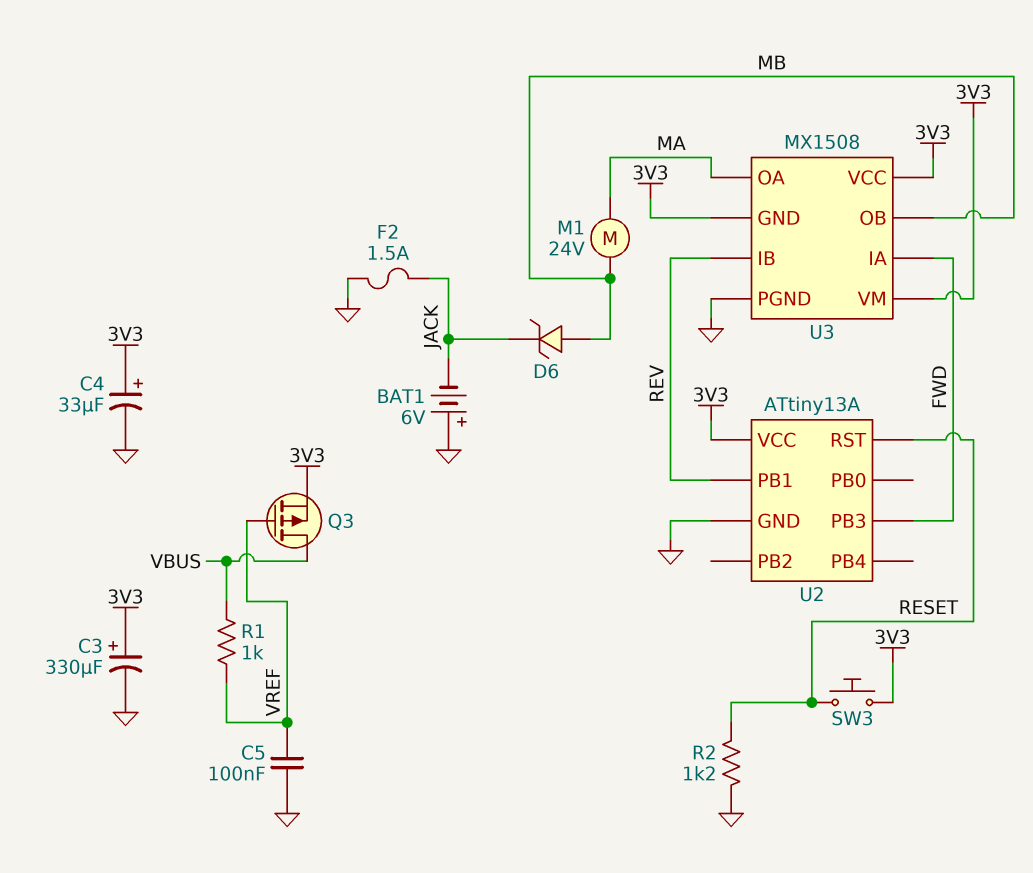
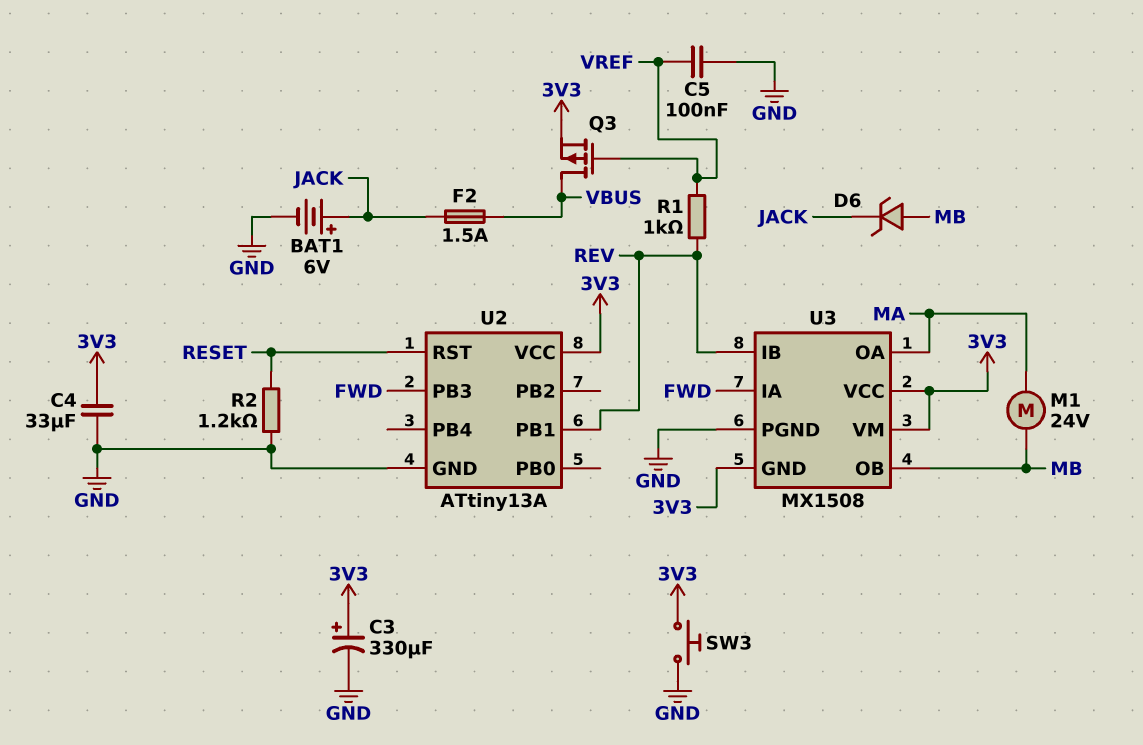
BAT1: 6V (plus GND, minus JACK) -> 6V (plus JACK, minus GND)
C4: 33uF (plus 3V3, minus GND) -> 33uF (3V3, GND)
F2: 1.5A (GND, JACK) -> 1.5A (JACK, VBUS)
R1: 1k (VBUS, VREF) -> 1k (REV, VREF)
SW3: button (3V3, RESET) -> button (3V3, GND)

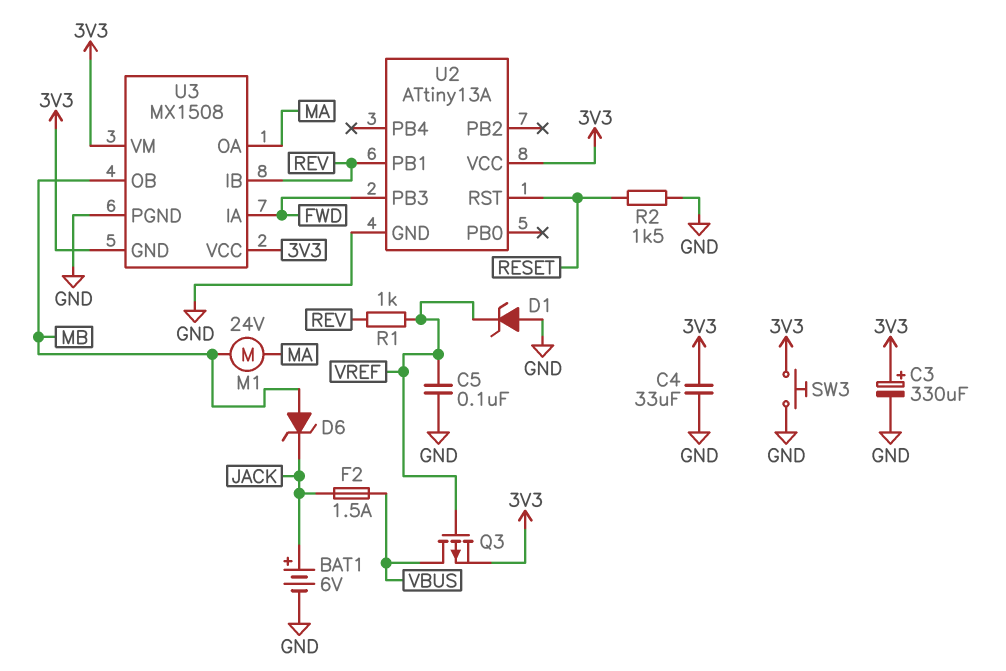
D1: none -> zener (A GND, K VREF)
R2: 1.2k (GND, RESET) -> 1.5k (GND, RESET)

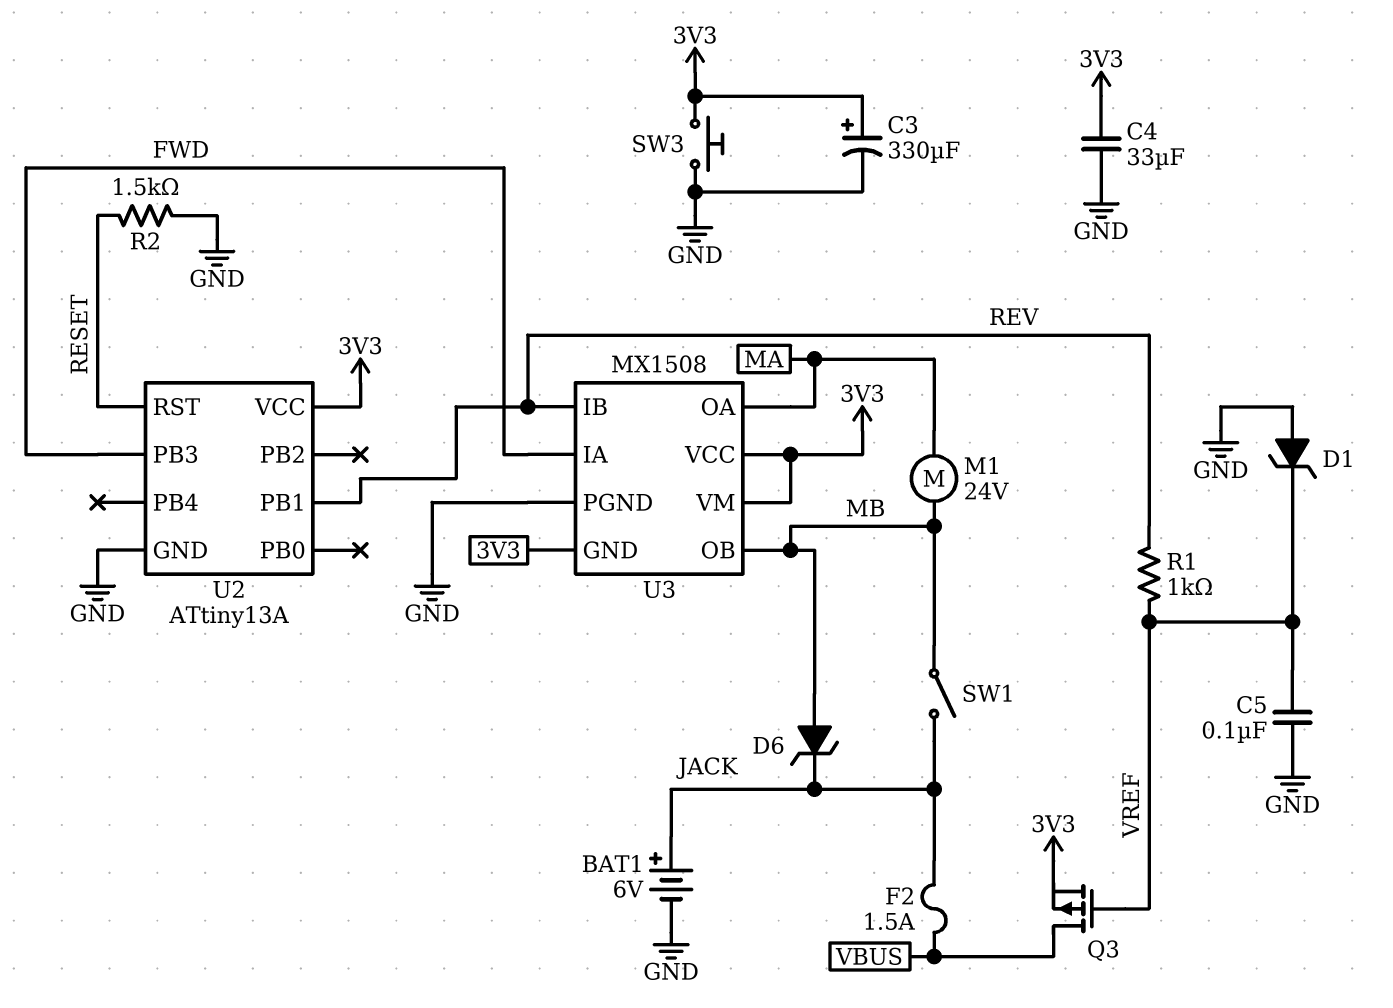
SW1: none -> switch (JACK, MB)

